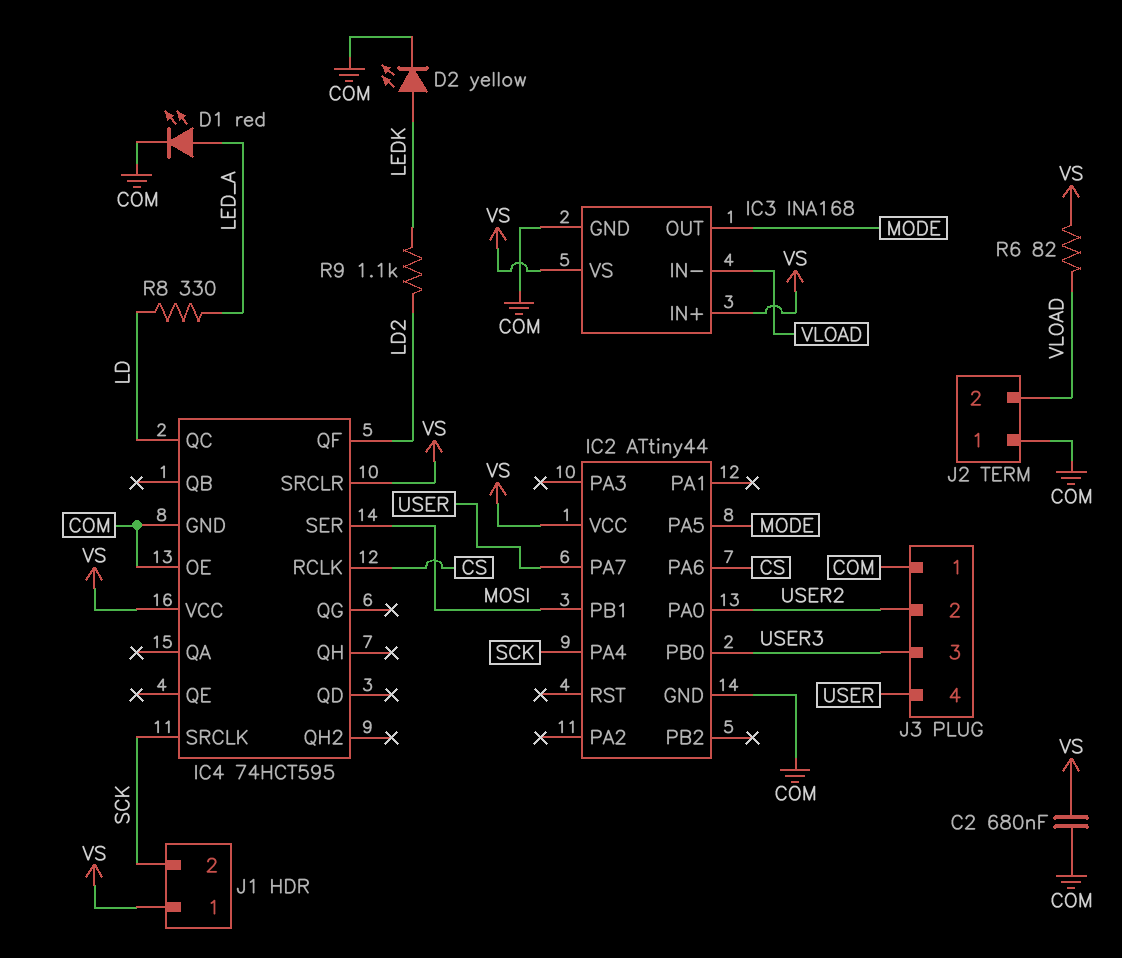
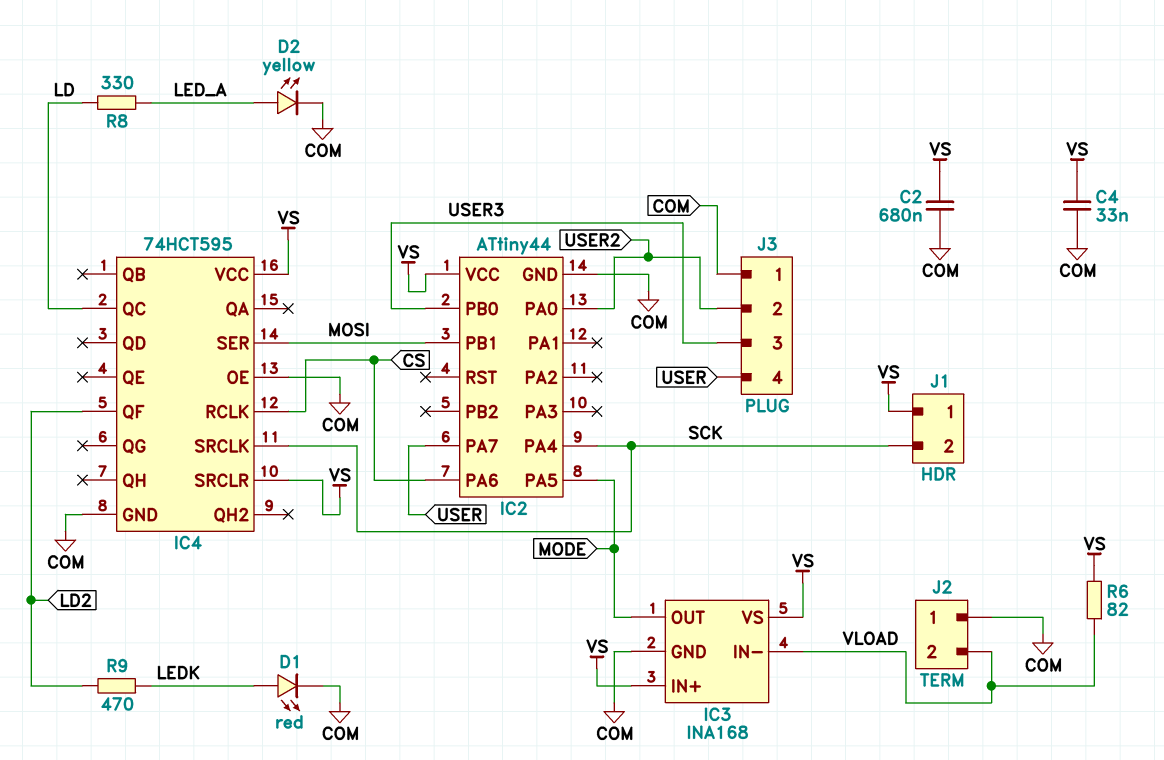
C4: none -> 33nF (COM, VS)
D1: LED red (A LED_A, K COM) -> LED red (A LEDK, K COM)
D2: LED yellow (A LEDK, K COM) -> LED yellow (A LED_A, K COM)
R9: 1.1k (LD2, LEDK) -> 470 (LD2, LEDK)

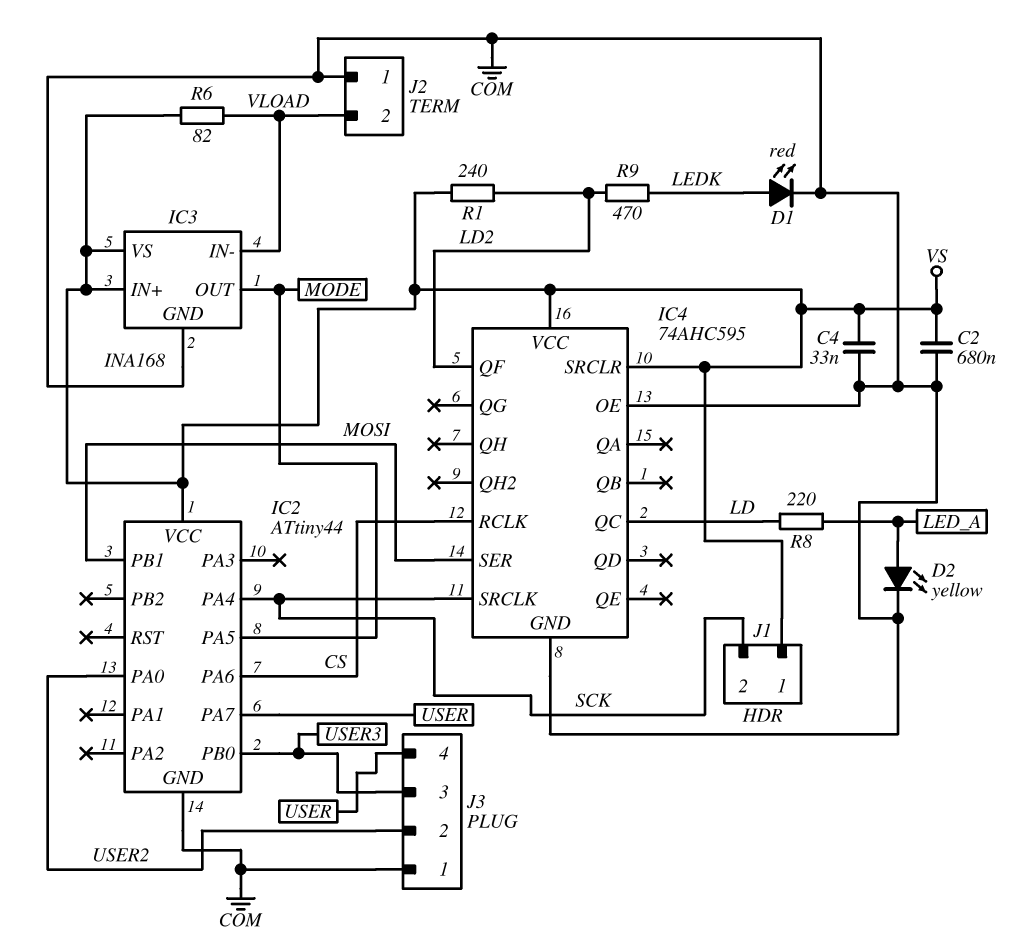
IC4: 74HCT595 -> 74AHC595
R1: none -> 240 (LD2, VS)
R8: 330 (LD, LED_A) -> 220 (LD, LED_A)

